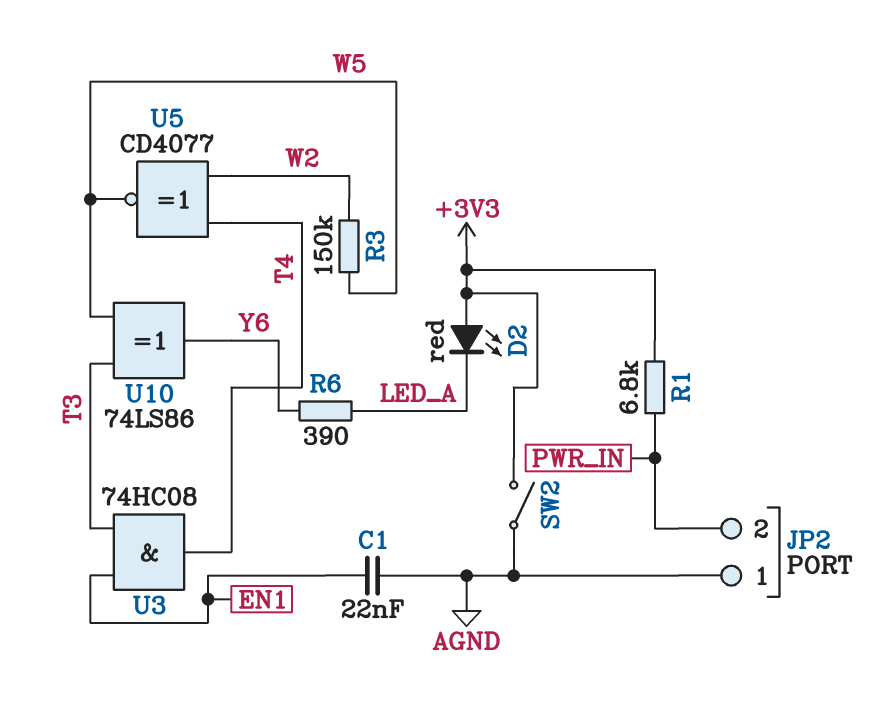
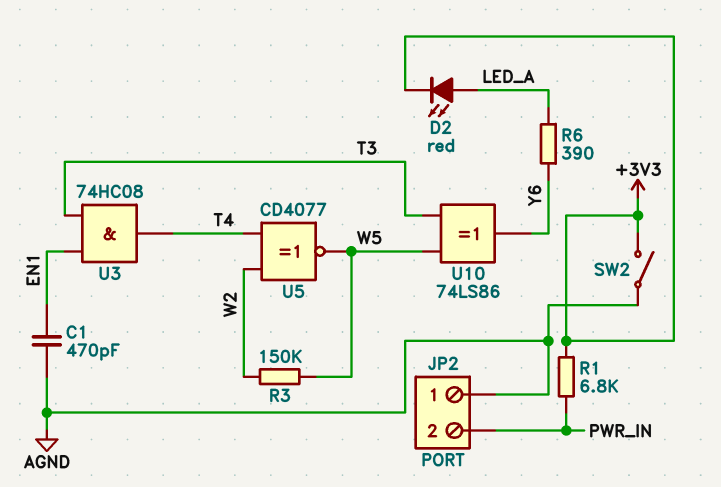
C1: 22nF (AGND, EN1) -> 470pF (AGND, EN1)
D2: LED red (A +3V3, K LED_A) -> LED red (A LED_A, K +3V3)

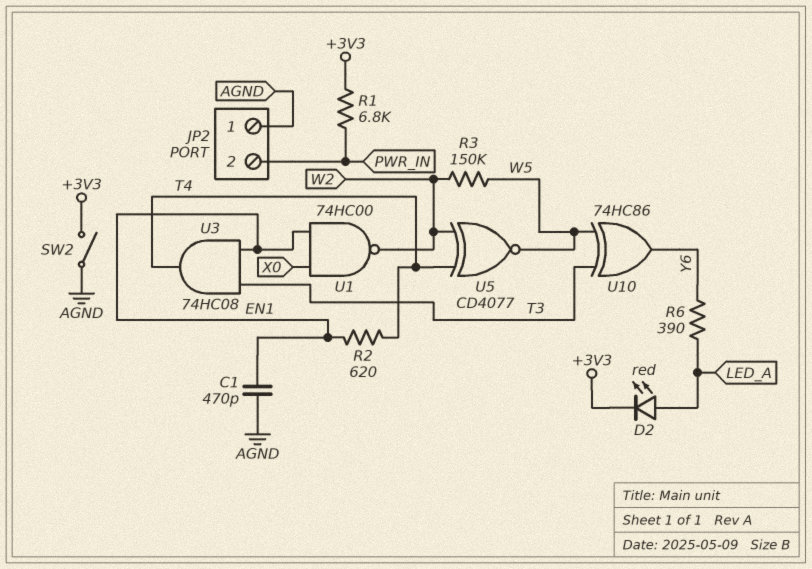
R2: none -> 620 (EN1, T4)
U1: none -> NAND 74HC00 (in EN1, in X0, out W2)
U10: XOR 74LS86 (in T3, in W5, out Y6) -> XOR 74HC86 (in T3, in W5, out Y6)

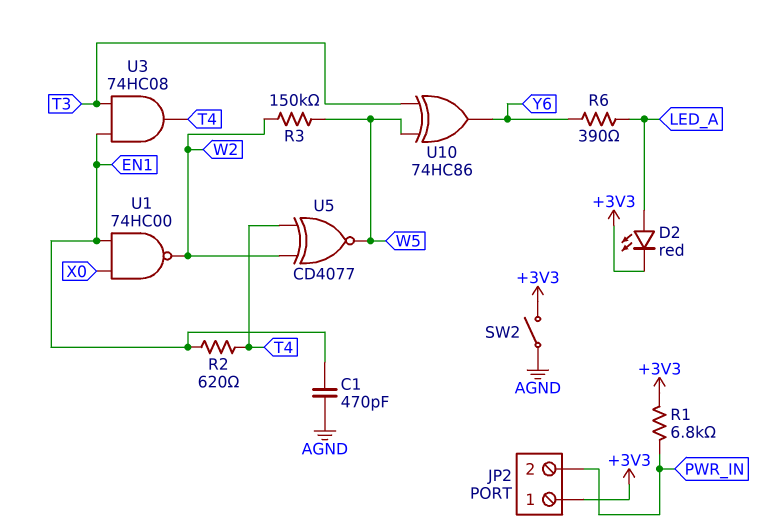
JP2 pin 1: AGND -> +3V3

